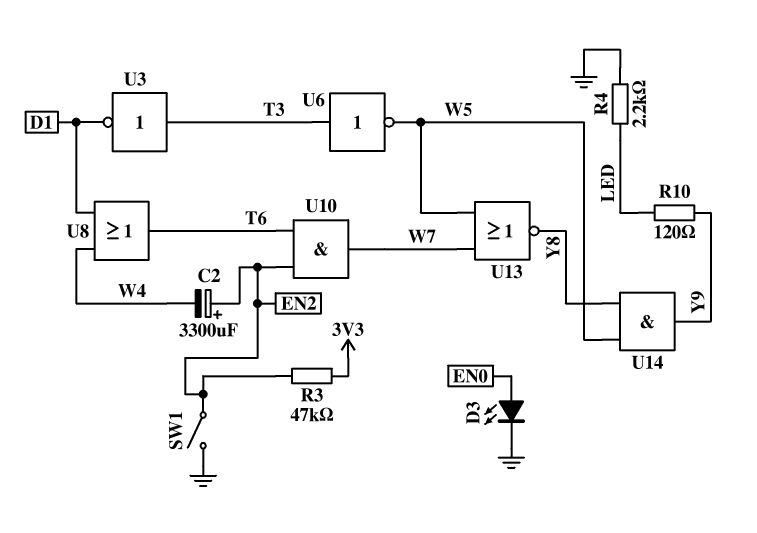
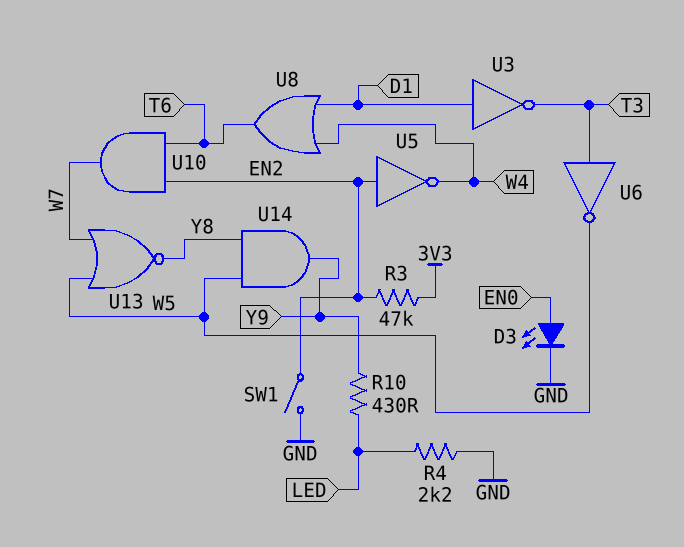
C2: 3300uF (plus EN2, minus W4) -> none
R10: 120 (LED, Y9) -> 430 (LED, Y9)
U3: NOT (in T3, out D1) -> NOT (in D1, out T3)
U5: none -> NOT (in EN2, out W4)

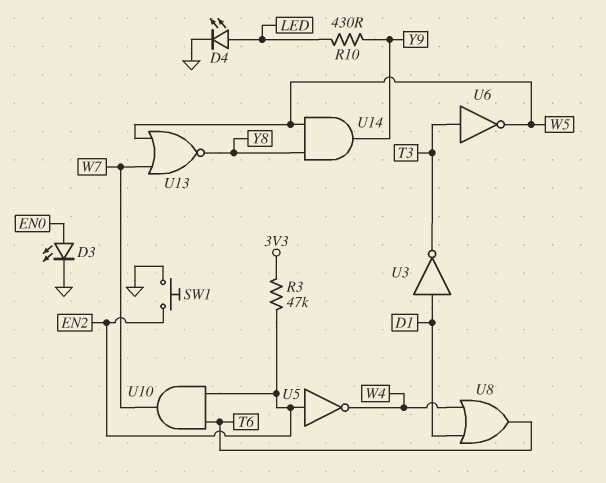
D4: none -> LED (A LED, K GND)
R4: 2.2k (GND, LED) -> none
SW1: switch (EN2, GND) -> button (EN2, GND)

